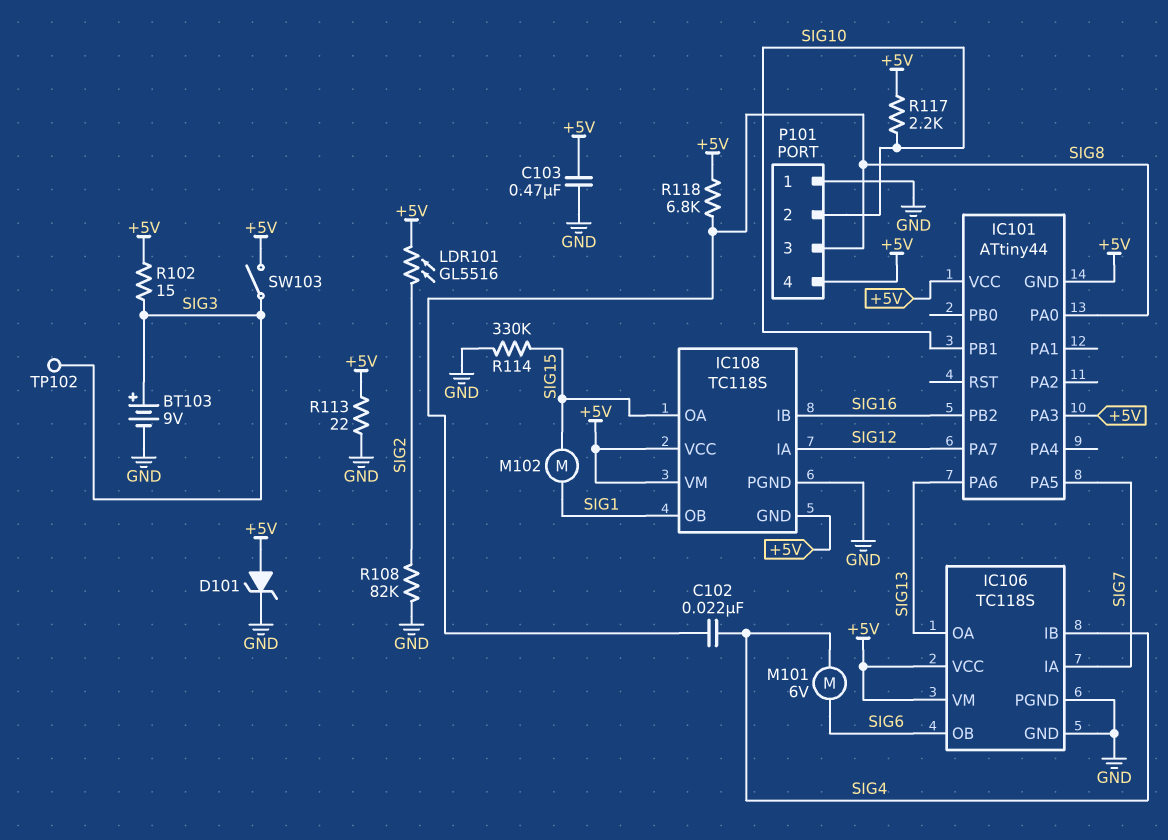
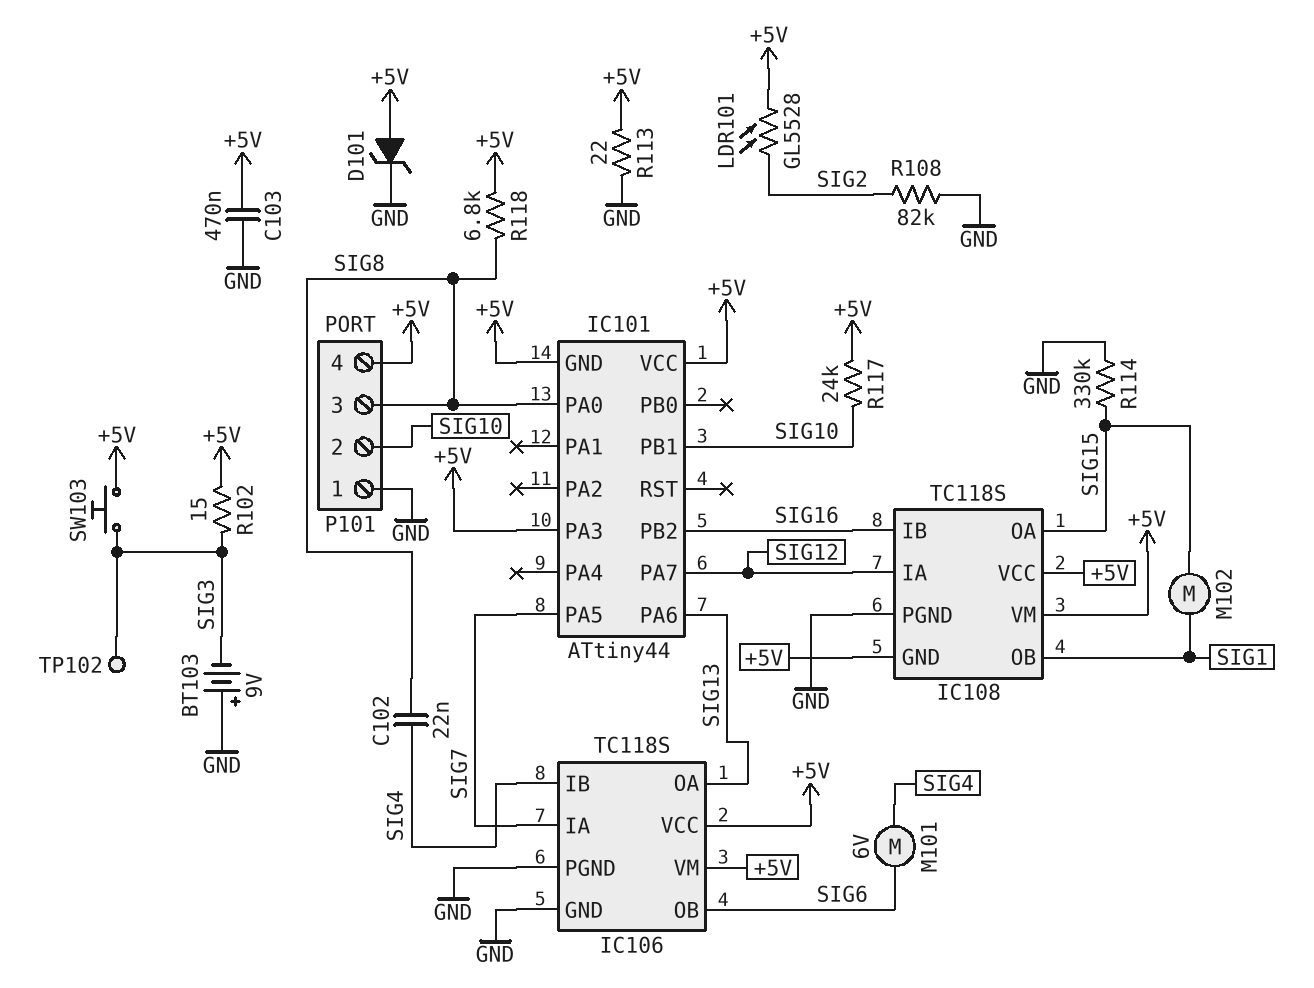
BT103: 9V (plus SIG3, minus GND) -> 9V (plus GND, minus SIG3)
LDR101: GL5516 (+5V, SIG2) -> GL5528 (+5V, SIG2)
R117: 2.2k (+5V, SIG10) -> 24k (+5V, SIG10)
SW103: switch (+5V, SIG3) -> button (+5V, SIG3)

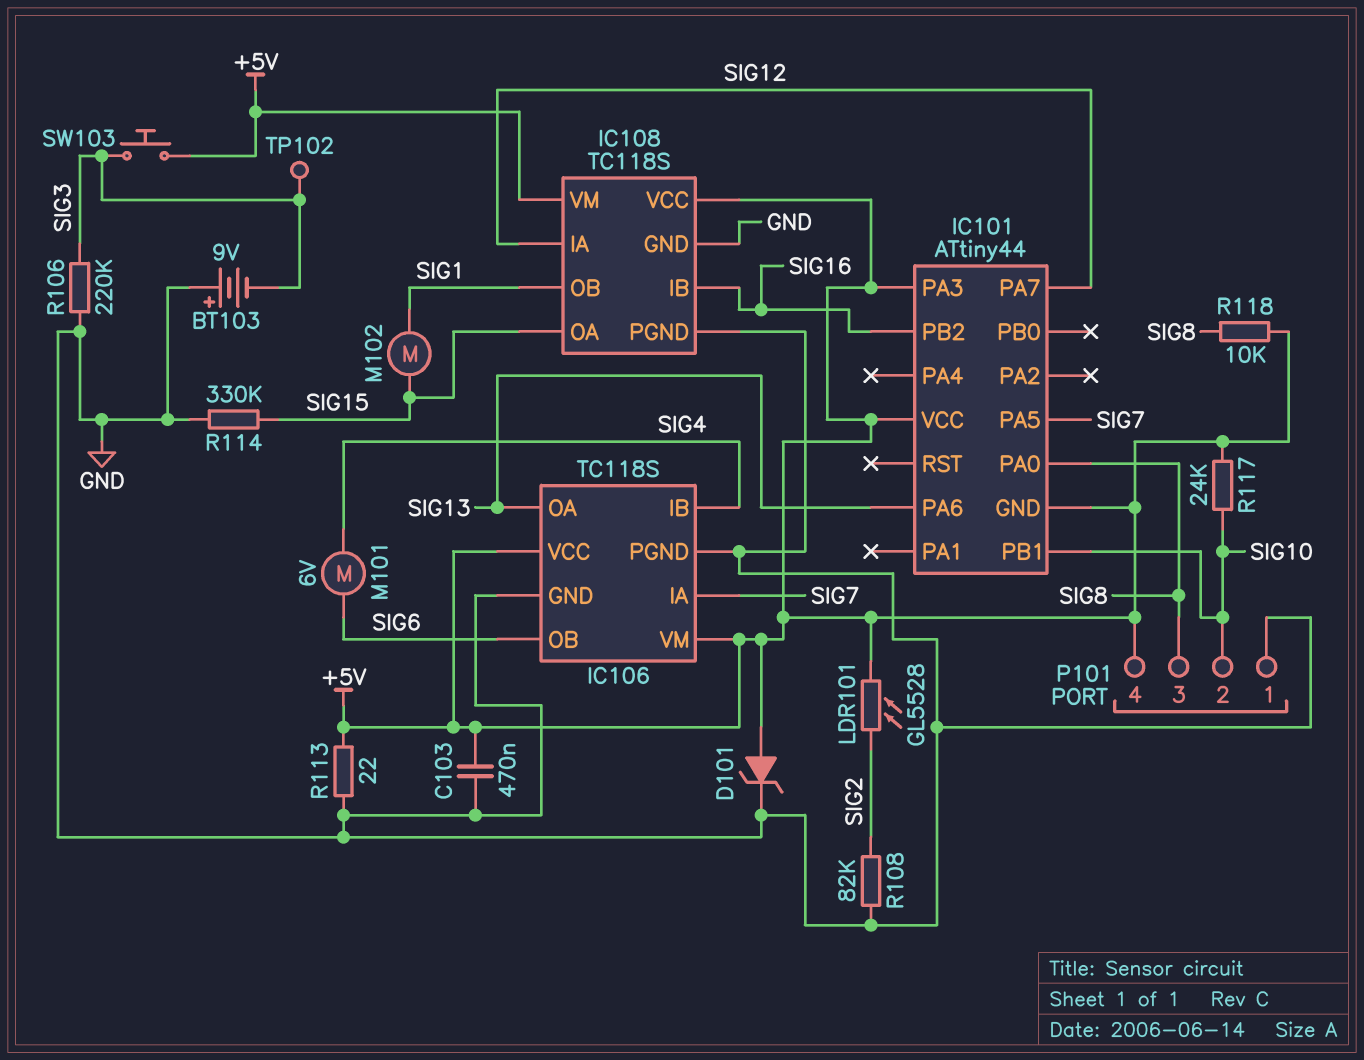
C102: 22nF (SIG4, SIG8) -> none
IC108 pin GND: +5V -> GND
R102: 15 (+5V, SIG3) -> none
R106: none -> 220k (GND, SIG3)
R118: 6.8k (+5V, SIG8) -> 10k (+5V, SIG8)

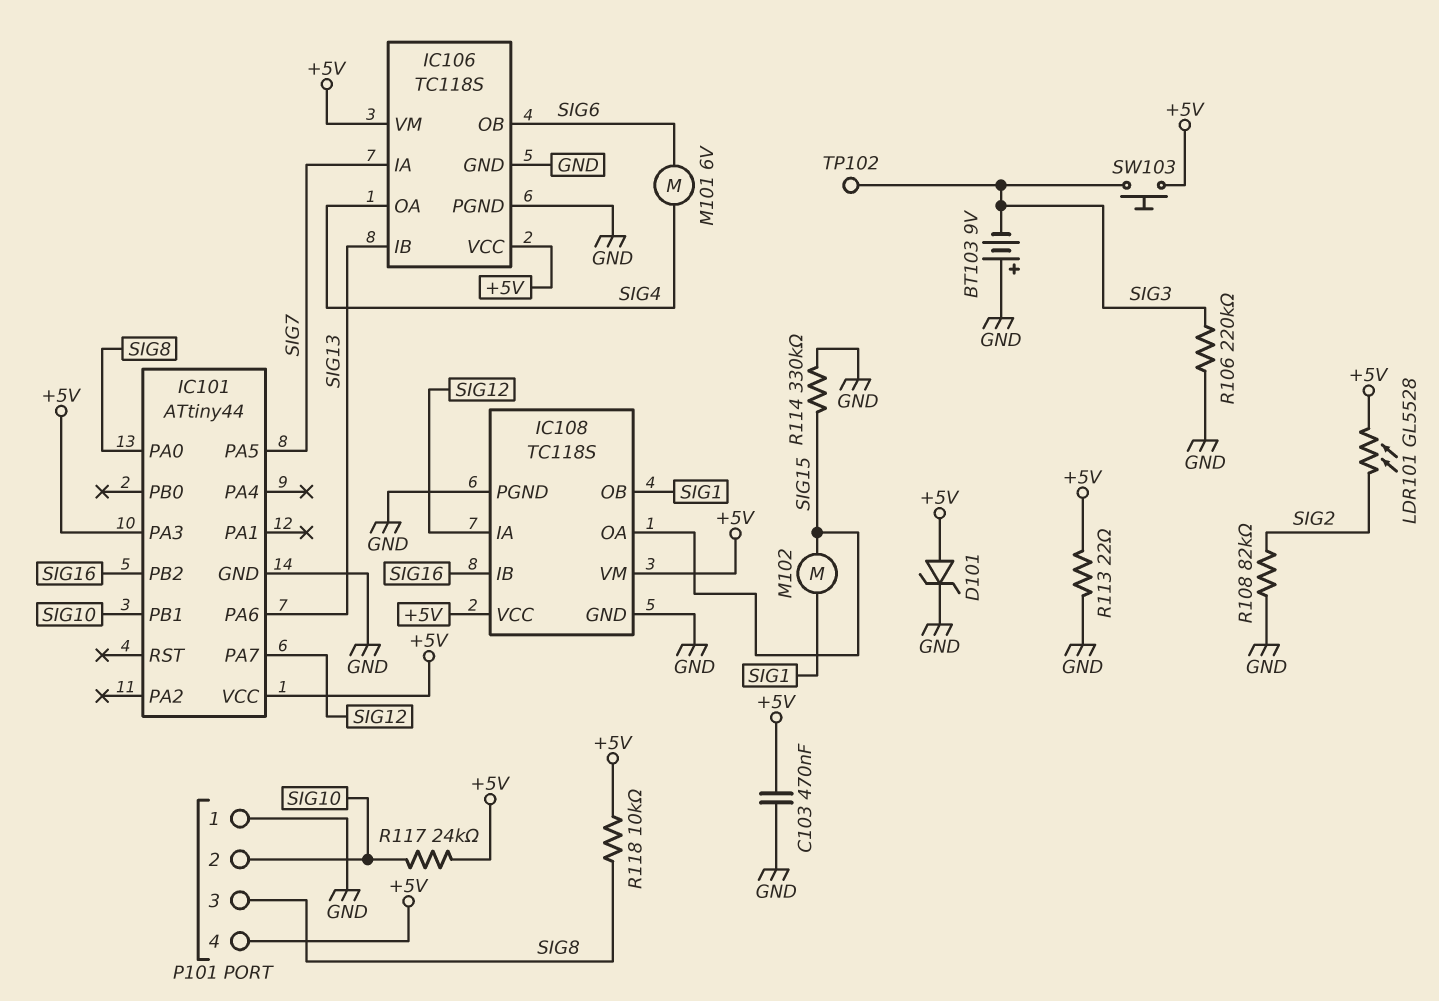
IC101 pin GND: +5V -> GND
IC106 pin IB: SIG4 -> SIG13
IC106 pin OA: SIG13 -> SIG4

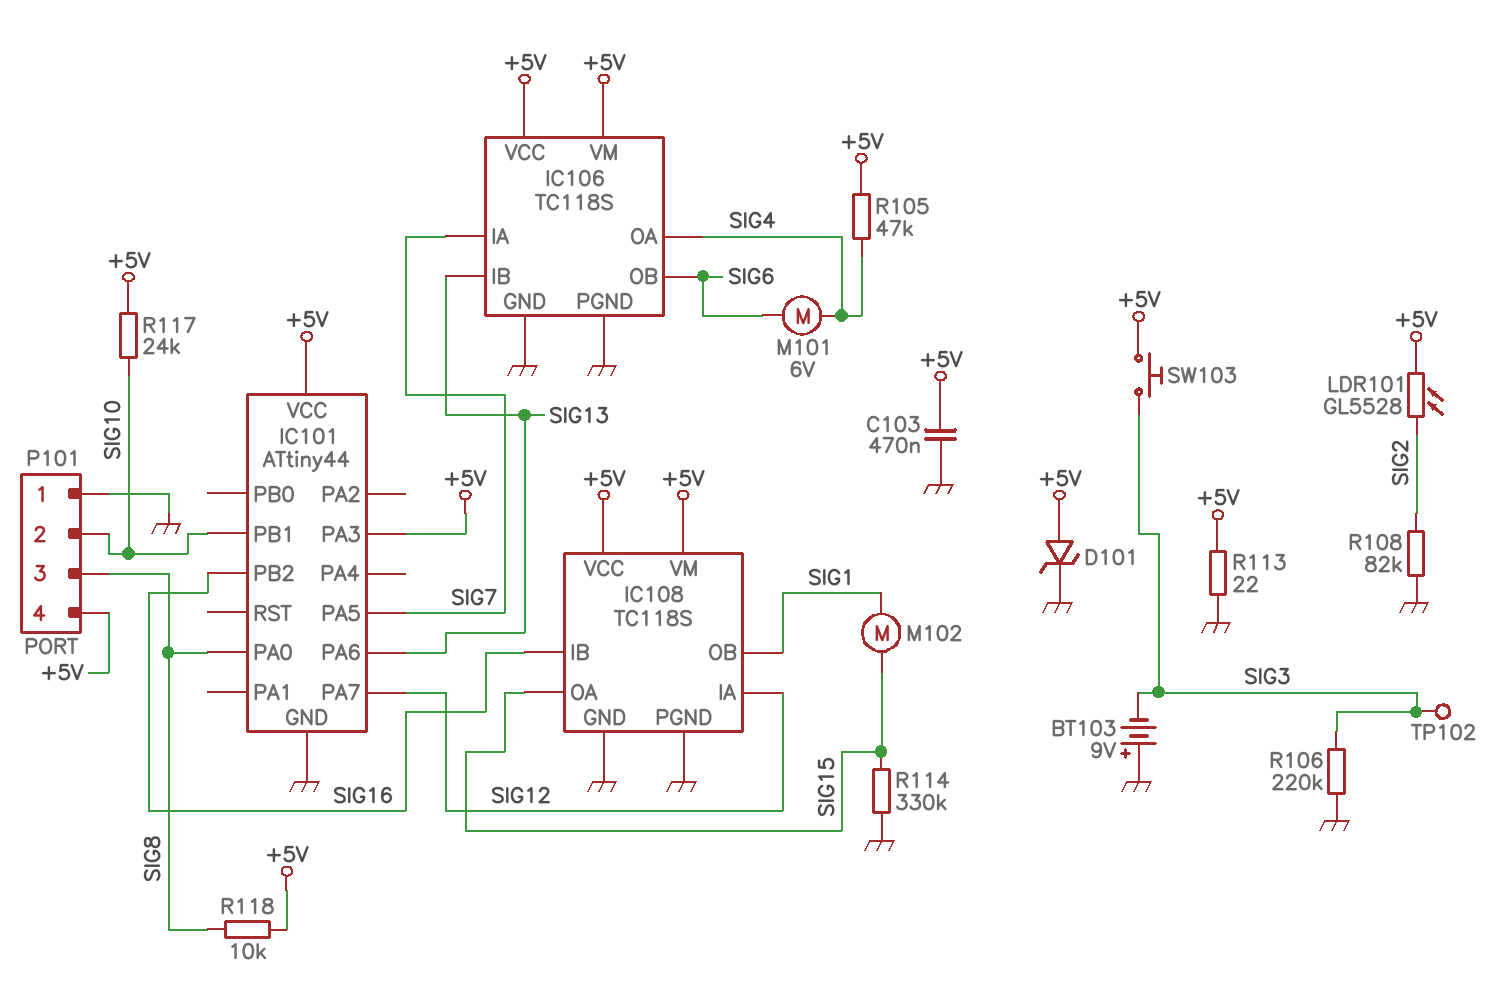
R105: none -> 47k (+5V, SIG4)

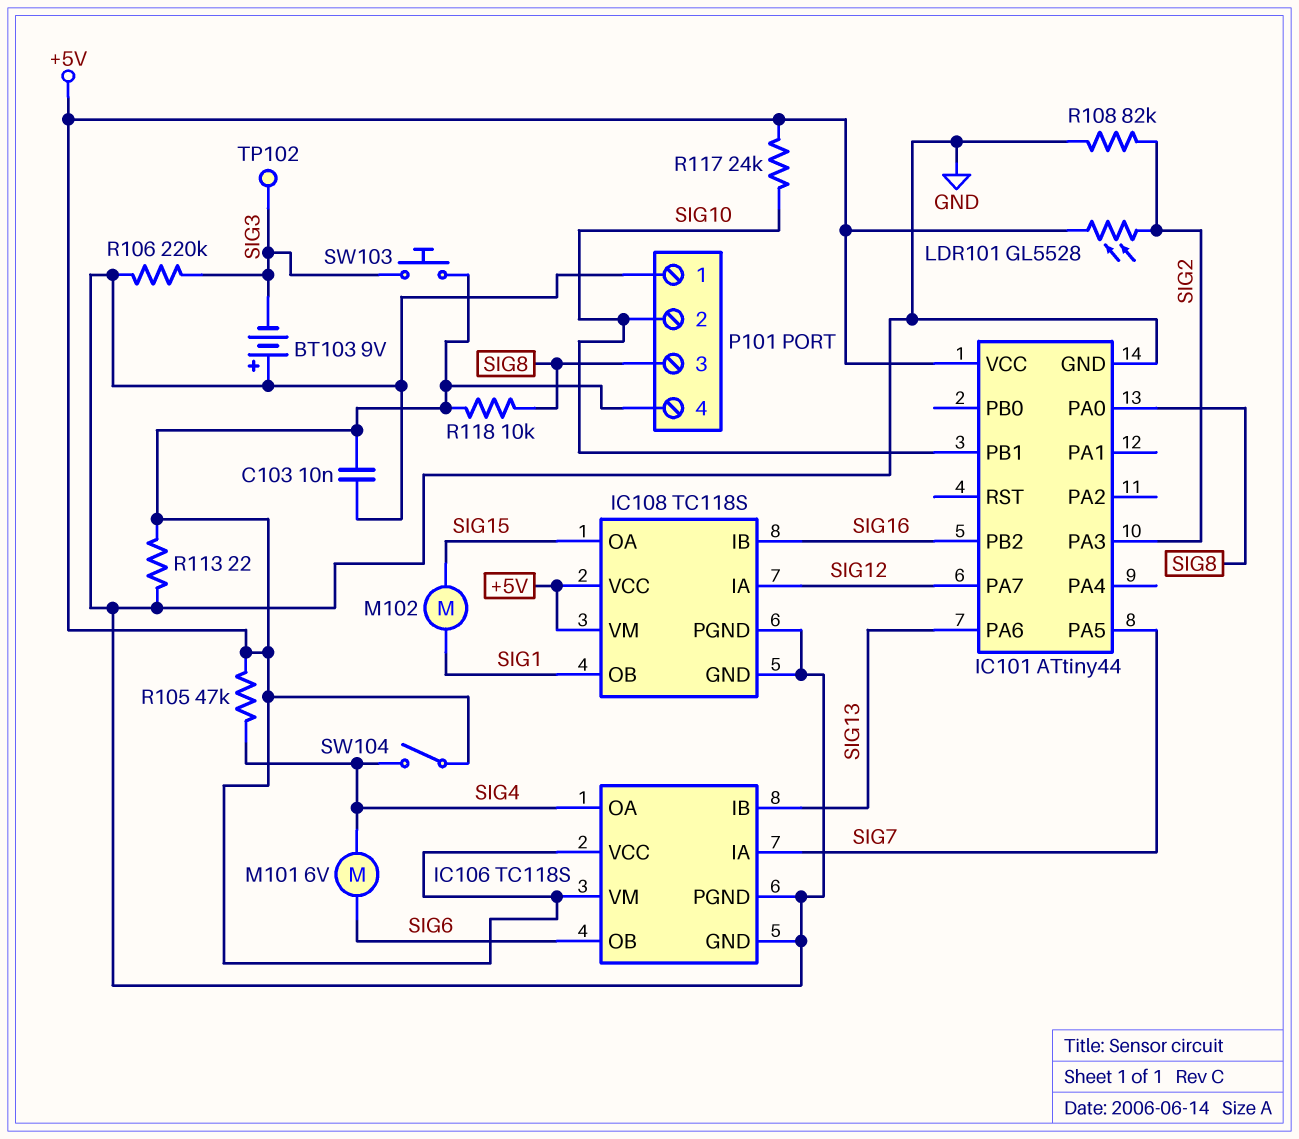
C103: 470nF (+5V, GND) -> 10nF (+5V, GND)
D101: zener (A +5V, K GND) -> none
IC101 pin PA3: +5V -> SIG2
R114: 330k (GND, SIG15) -> none
SW104: none -> switch (+5V, SIG4)

